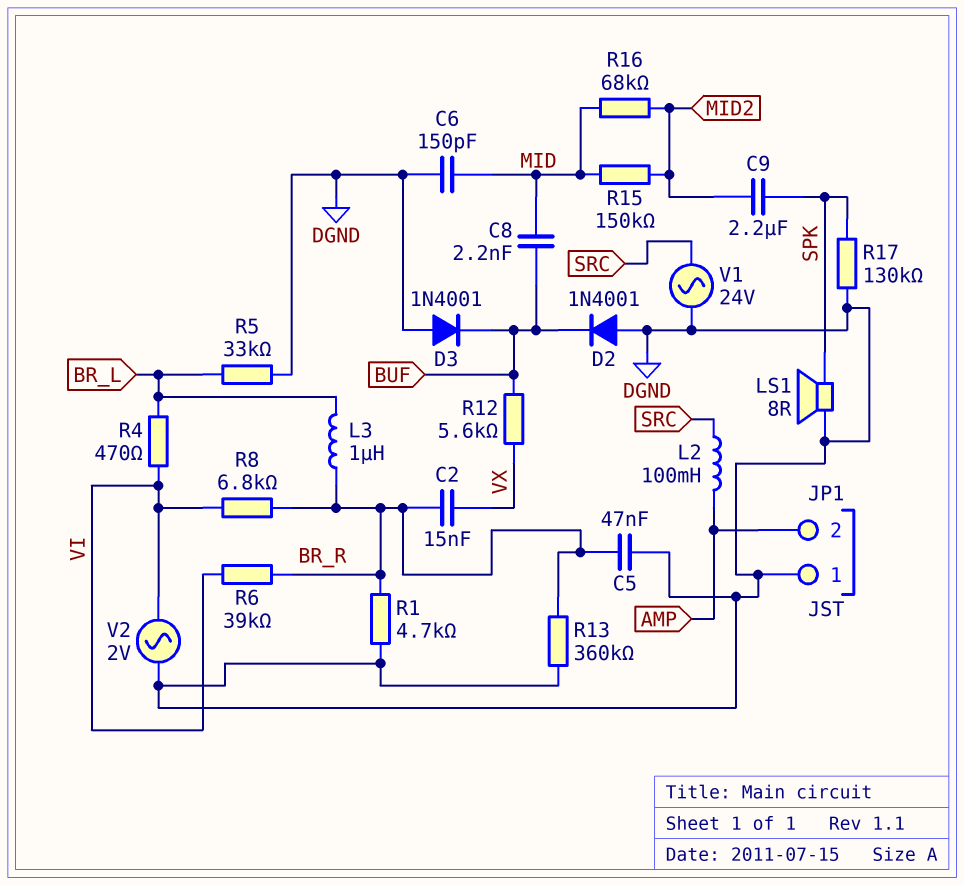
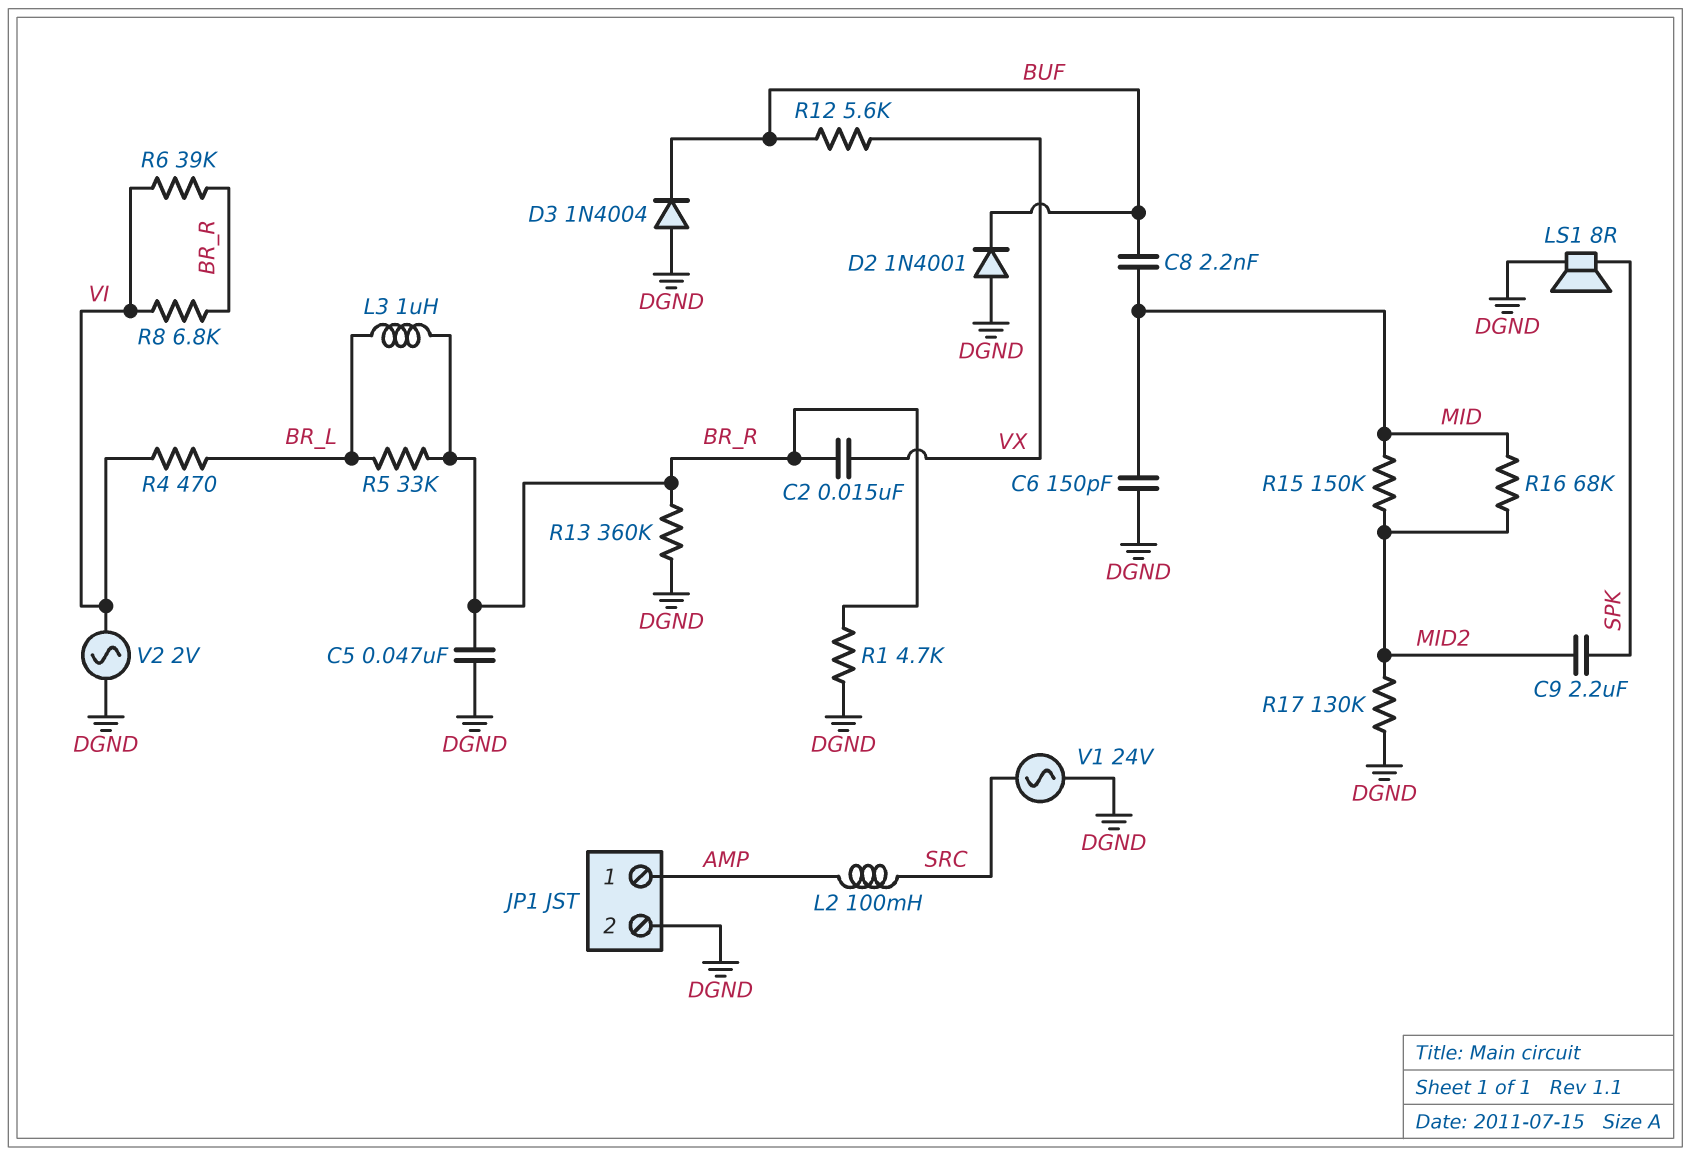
D3: diode 1N4001 (A DGND, K BUF) -> diode 1N4004 (A DGND, K BUF)
JP1 pin 1: DGND -> AMP
JP1 pin 2: AMP -> DGND
R5: 33k (BR_L, DGND) -> 33k (BR_L, BR_R)
R17: 130k (DGND, SPK) -> 130k (DGND, MID2)

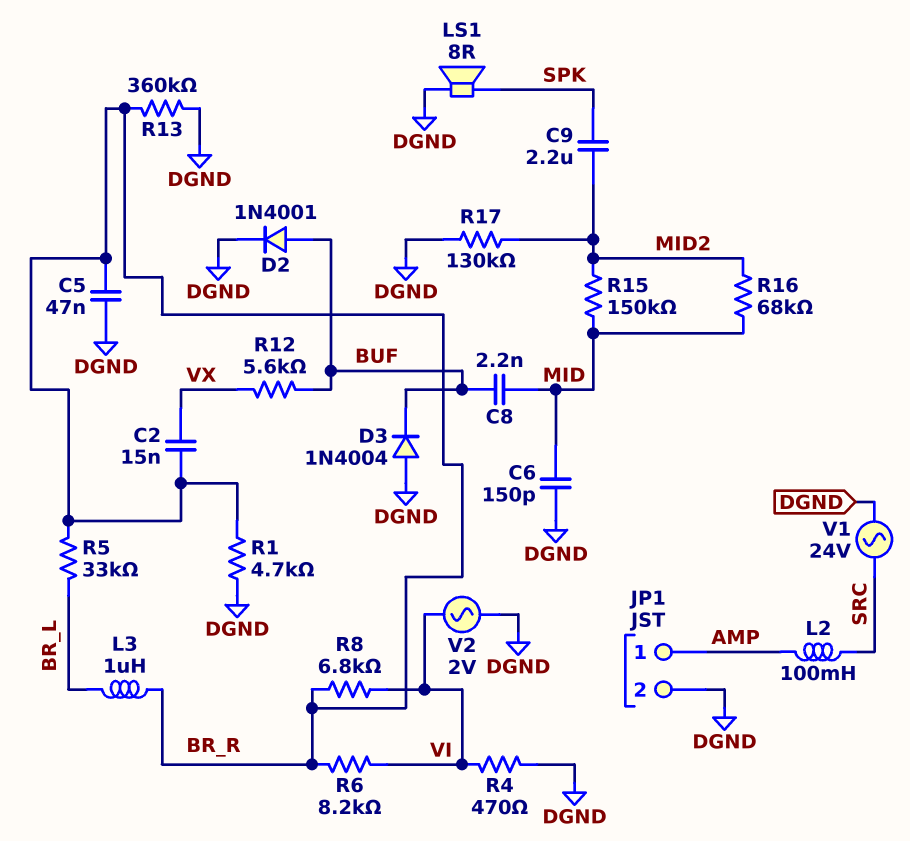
D2: diode 1N4001 (A DGND, K BUF) -> diode 1N4001 (A BUF, K DGND)
R4: 470 (BR_L, VI) -> 470 (DGND, VI)
R6: 39k (BR_R, VI) -> 8.2k (BR_R, VI)

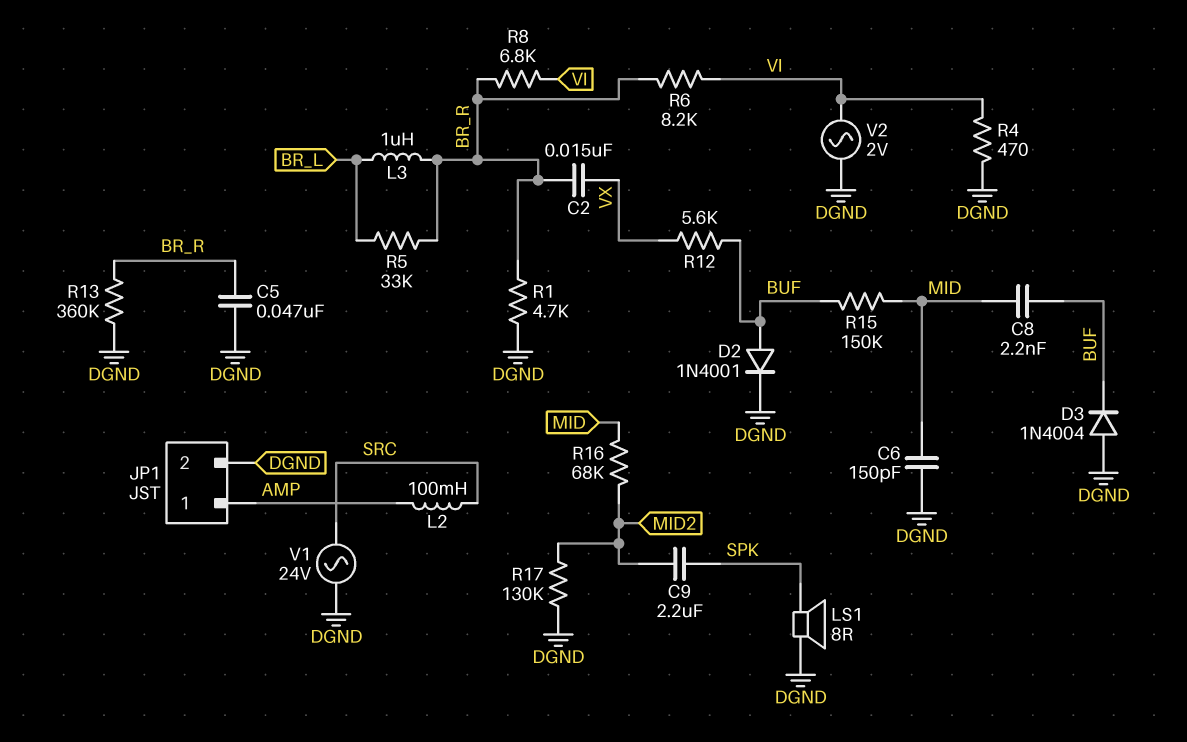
R15: 150k (MID, MID2) -> 150k (BUF, MID)

